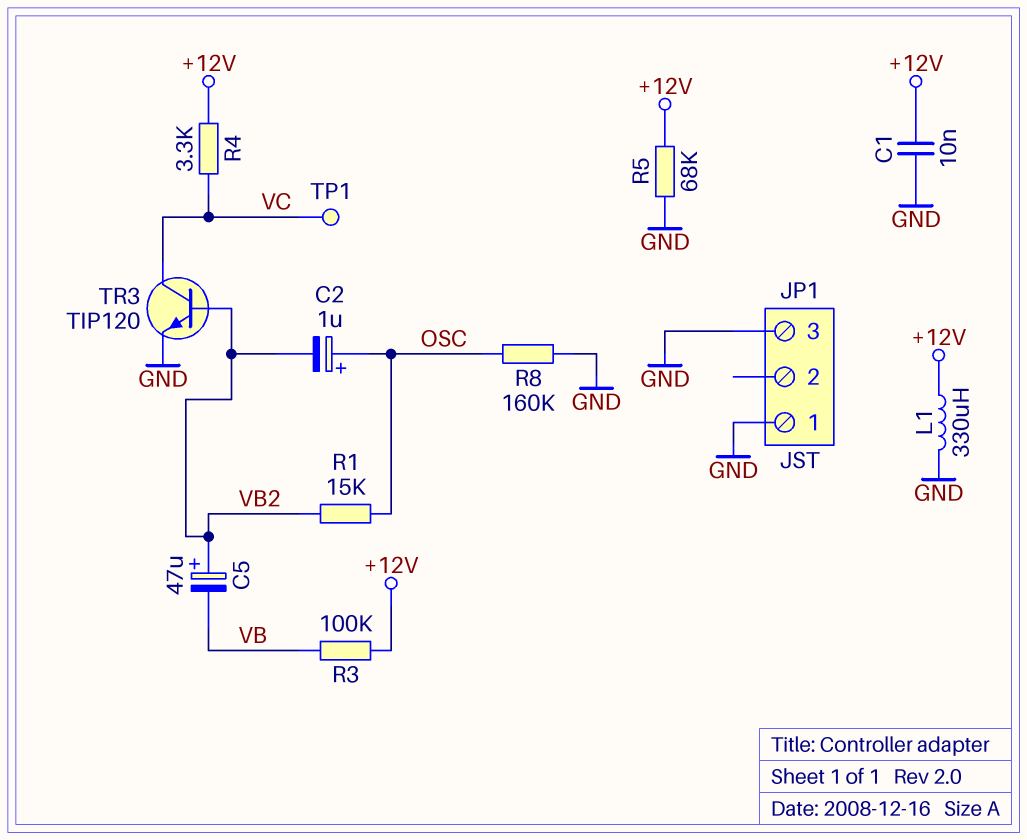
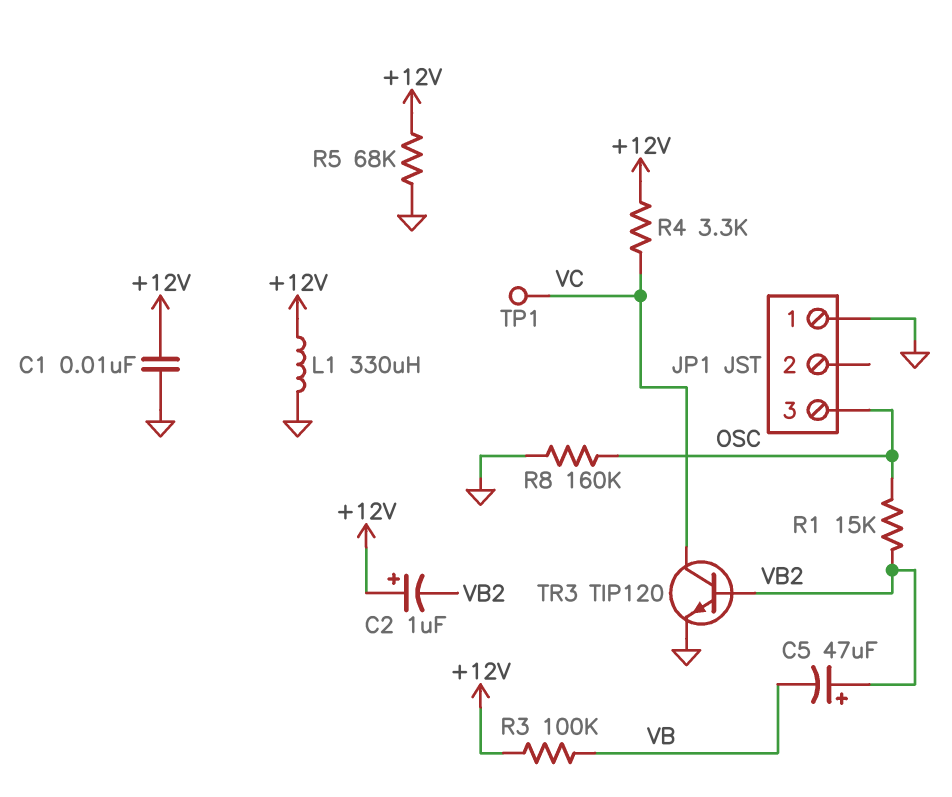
C2: 1uF (plus OSC, minus VB2) -> 1uF (plus +12V, minus VB2)
JP1 pin 3: GND -> OSC

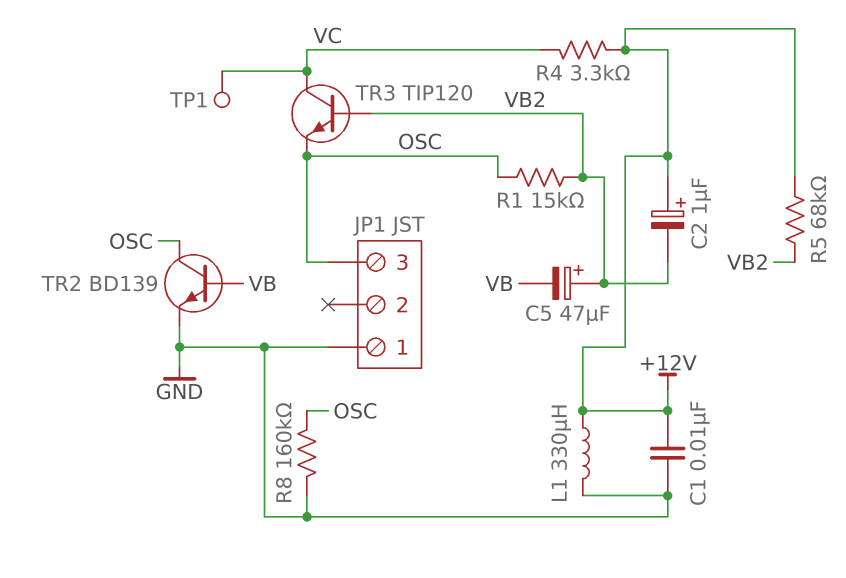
R3: 100k (+12V, VB) -> none
R5: 68k (+12V, GND) -> 68k (+12V, VB2)
TR2: none -> NPN BD139 (B VB, C OSC, E GND)
TR3: NPN TIP120 (B VB2, C VC, E GND) -> NPN TIP120 (B VB2, C VC, E OSC)

